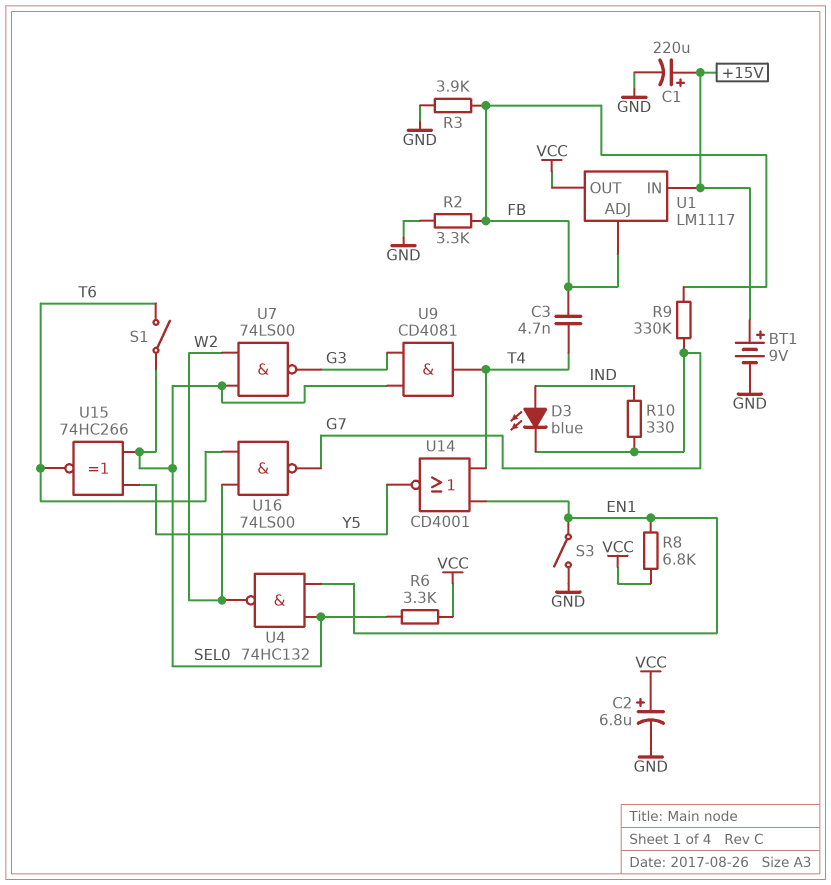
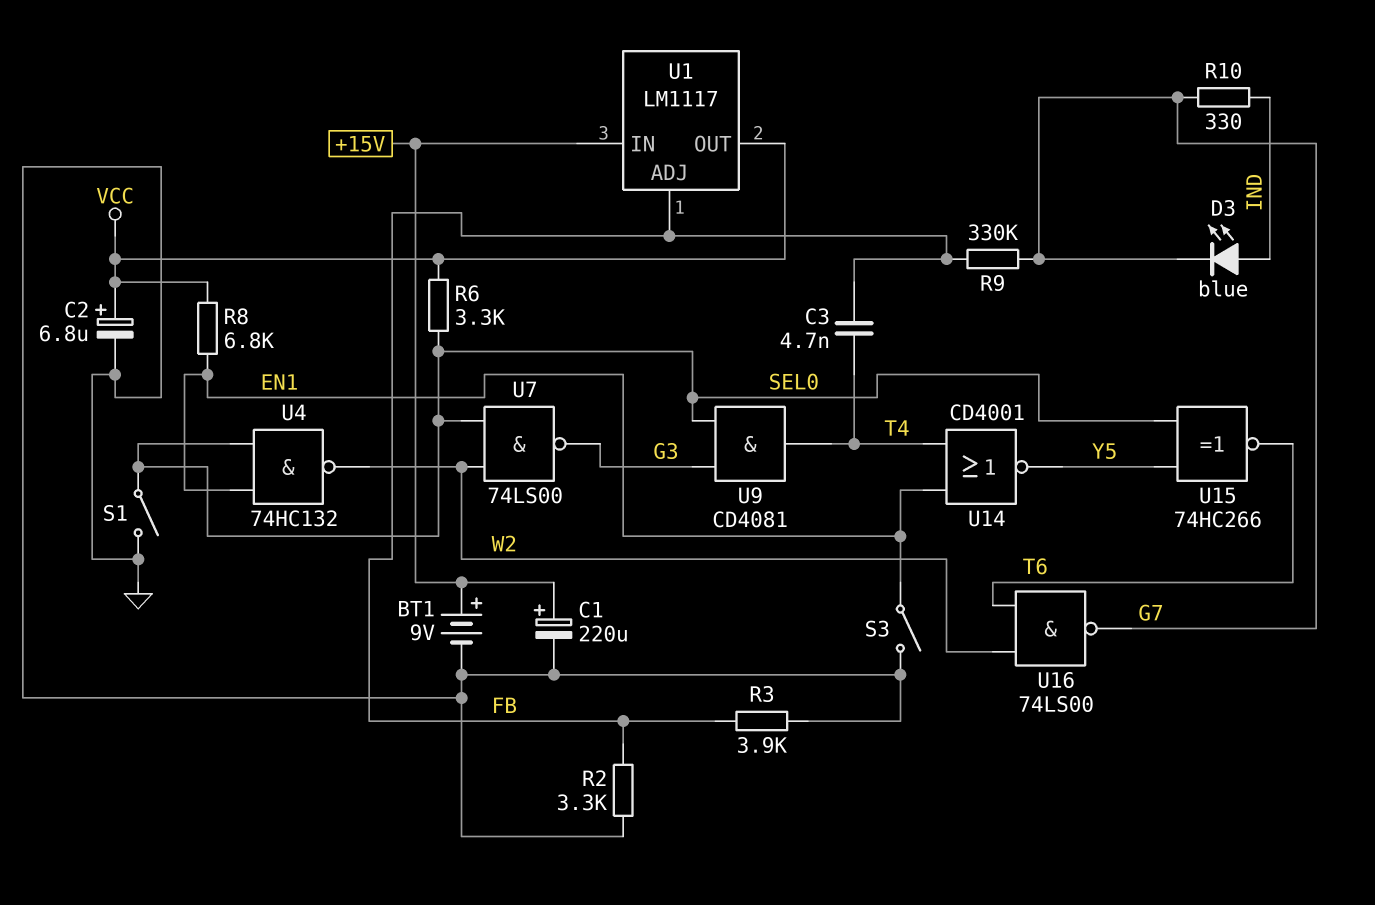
S1: switch (SEL0, T6) -> switch (GND, SEL0)

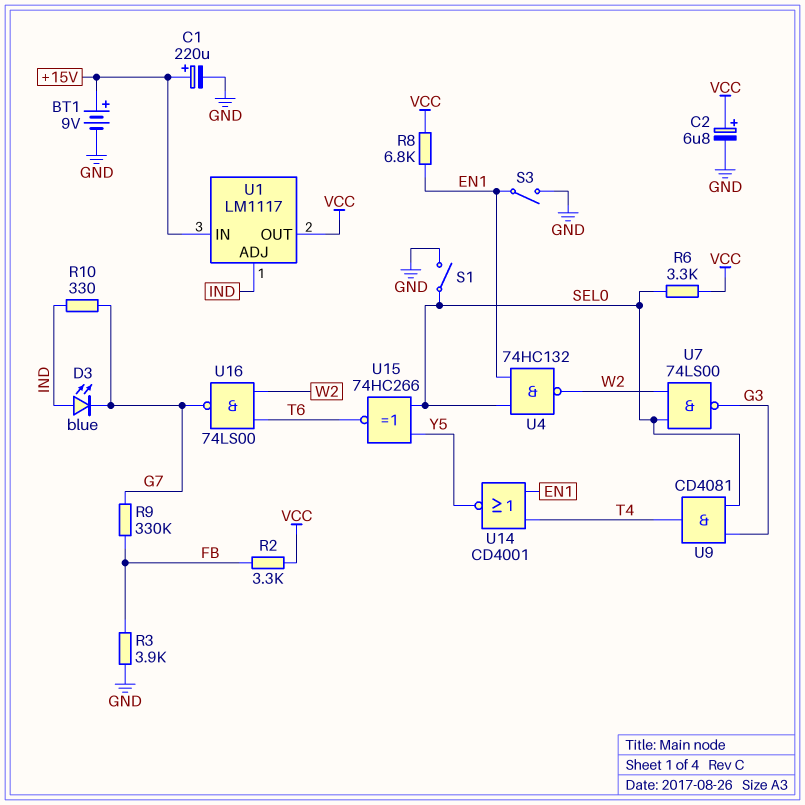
C3: 4.7nF (FB, T4) -> none
R2: 3.3k (FB, GND) -> 3.3k (FB, VCC)
U1 pin ADJ: FB -> IND

